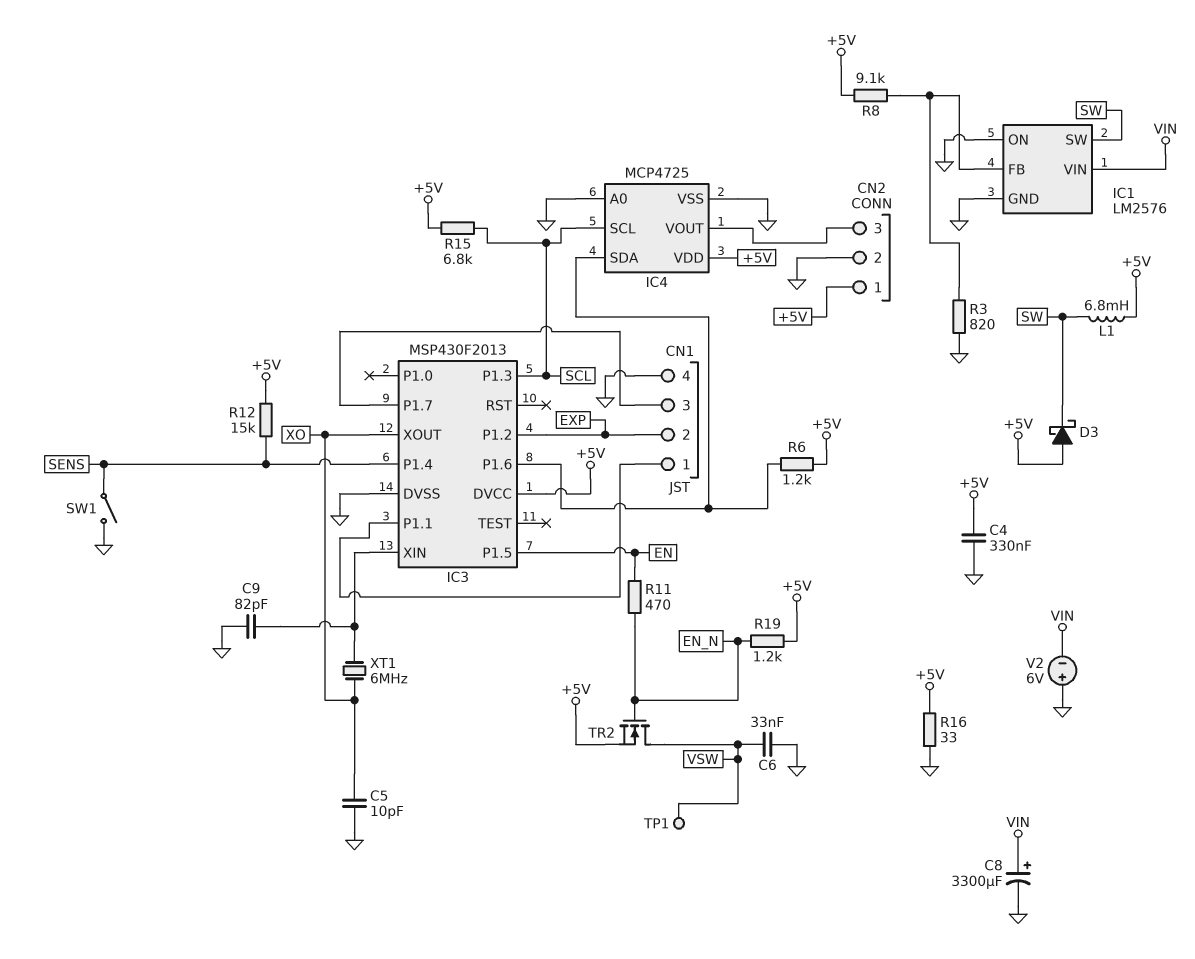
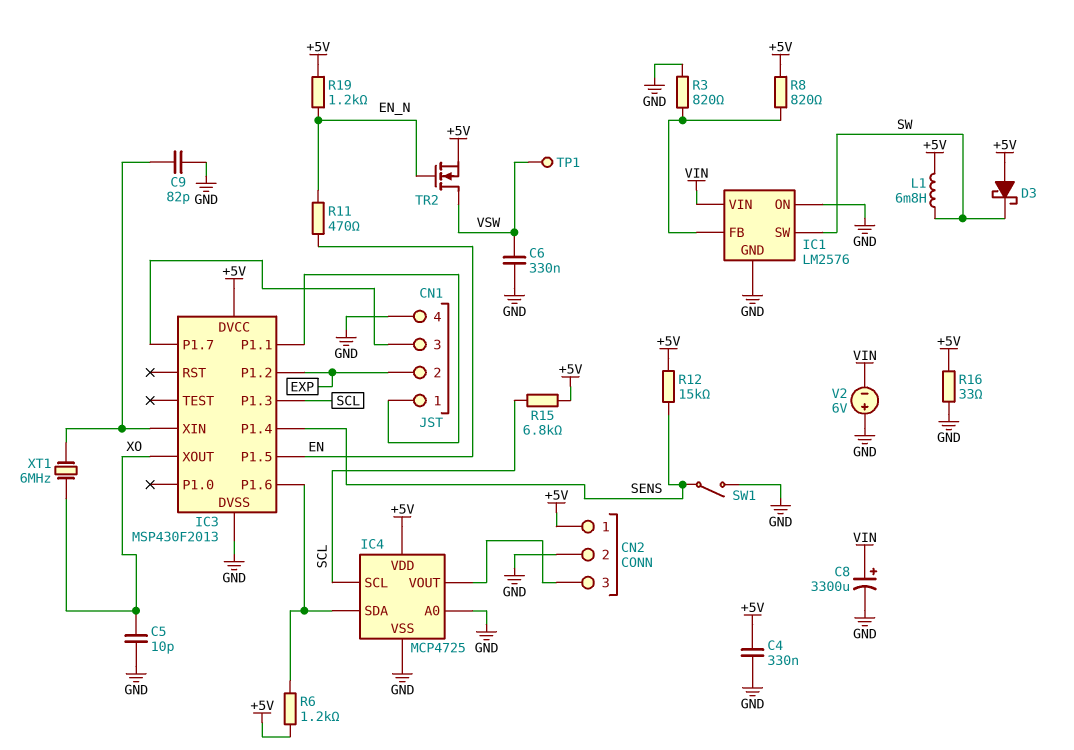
C6: 33nF (GND, VSW) -> 330nF (GND, VSW)
R8: 9.1k (+5V, IC1/FB) -> 820 (+5V, IC1/FB)

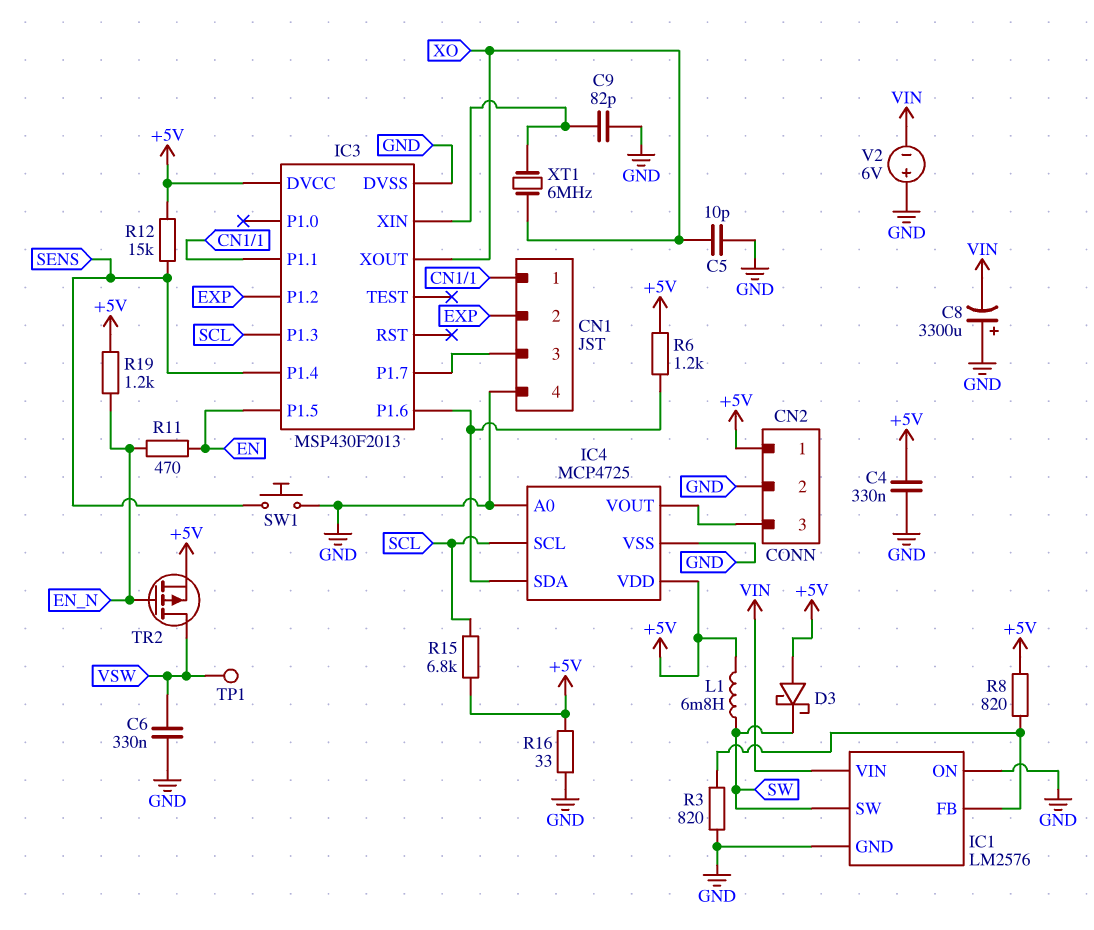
C8: 3300uF (plus VIN, minus GND) -> 3300uF (plus GND, minus VIN)
SW1: switch (GND, SENS) -> button (GND, SENS)
TR2: NMOS (G EN_N, D VSW, S +5V) -> PMOS (G EN_N, D VSW, S +5V)

